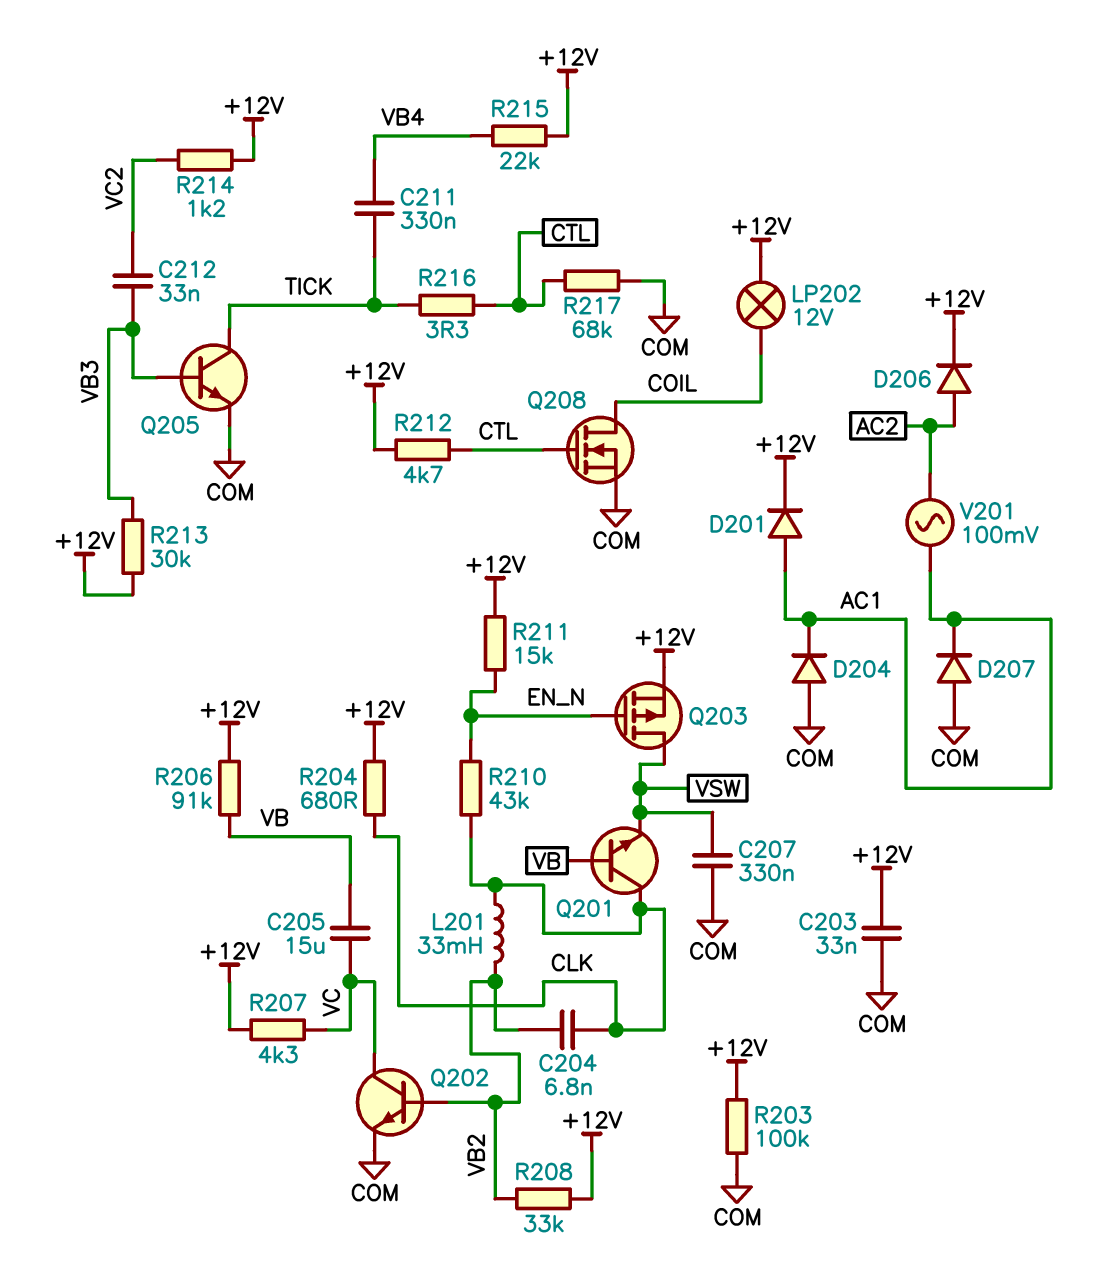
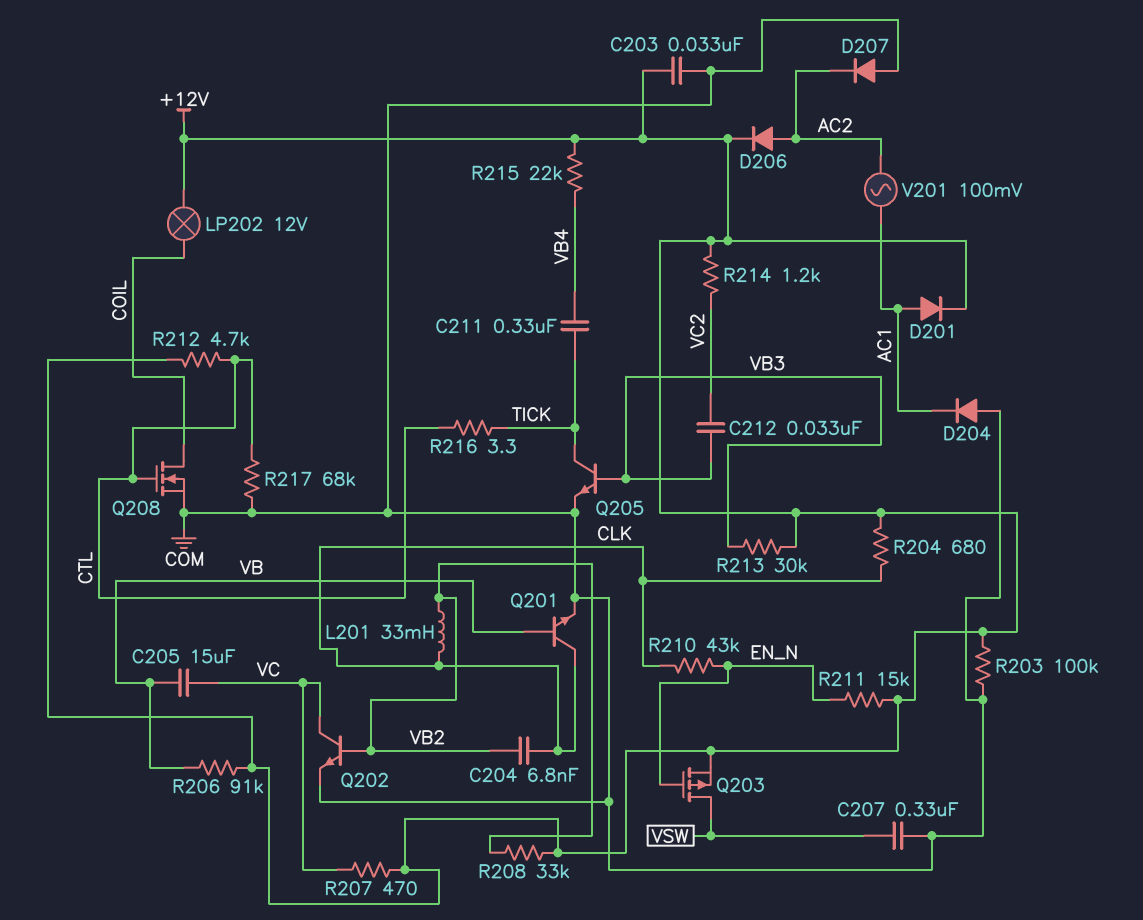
D207: diode (A COM, K AC1) -> diode (A COM, K AC2)
Q201: NPN (B VB, C CLK, E VSW) -> NPN (B VB, C CLK, E COM)
R207: 4.3k (+12V, VC) -> 470 (+12V, VC)

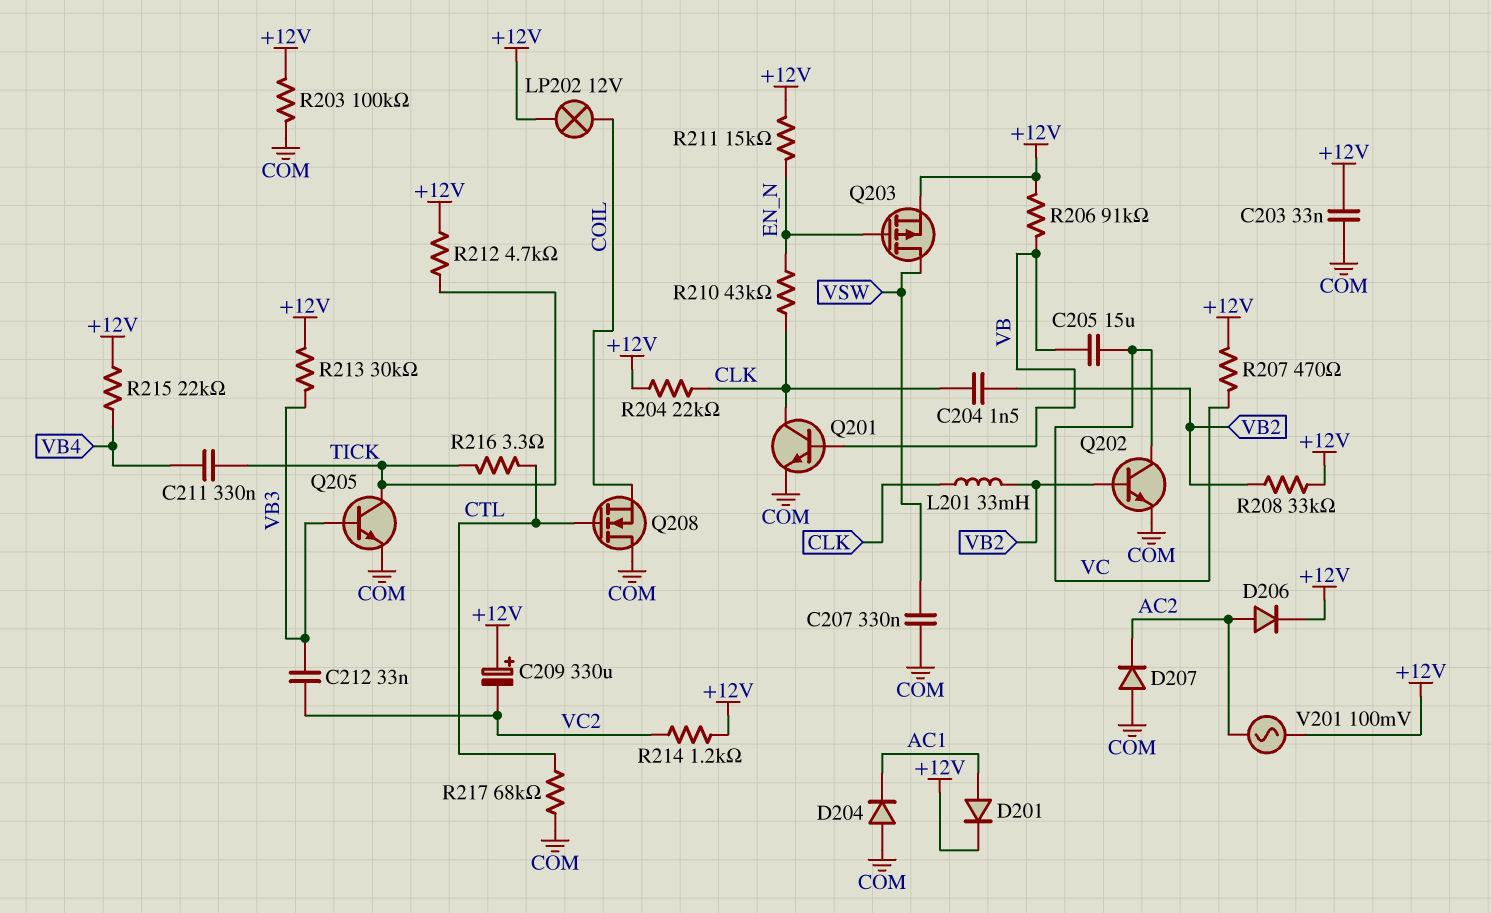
C204: 6.8nF (CLK, VB2) -> 1.5nF (CLK, VB2)
C209: none -> 330uF (plus +12V, minus VC2)
Q208: NMOS (G CTL, D COIL, S COM) -> NMOS (G CTL, D COM, S COIL)
R204: 680 (+12V, CLK) -> 22k (+12V, CLK)
R212: 4.7k (+12V, CTL) -> 4.7k (+12V, TICK)
V201: AC 100mV (AC1, AC2) -> AC 100mV (+12V, AC2)

